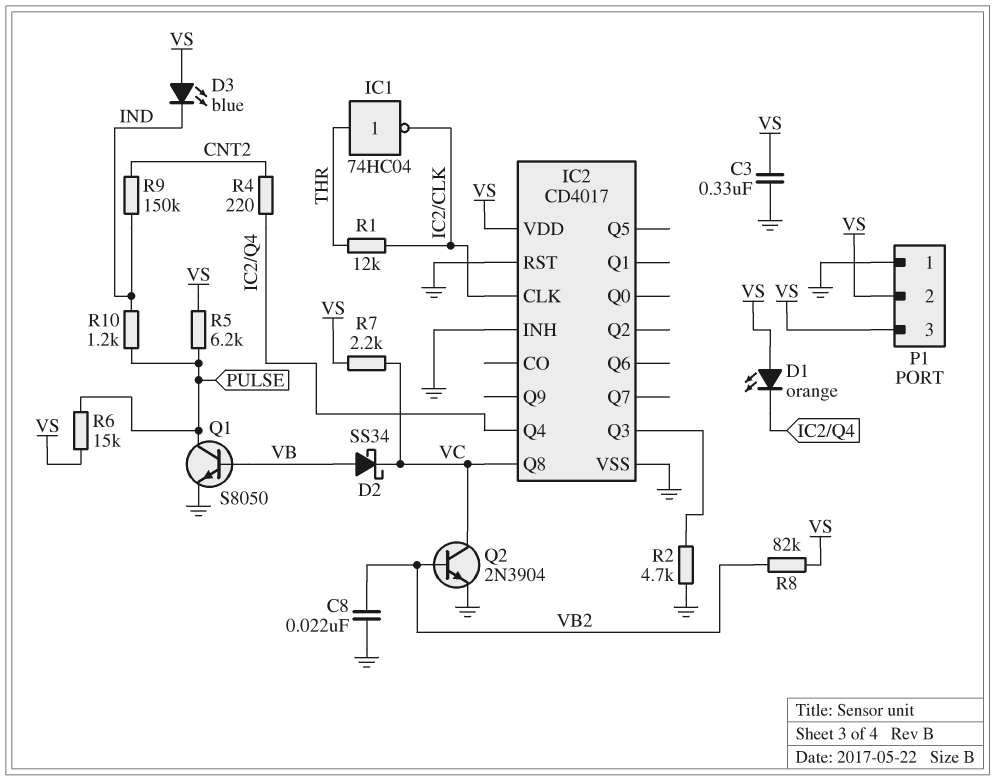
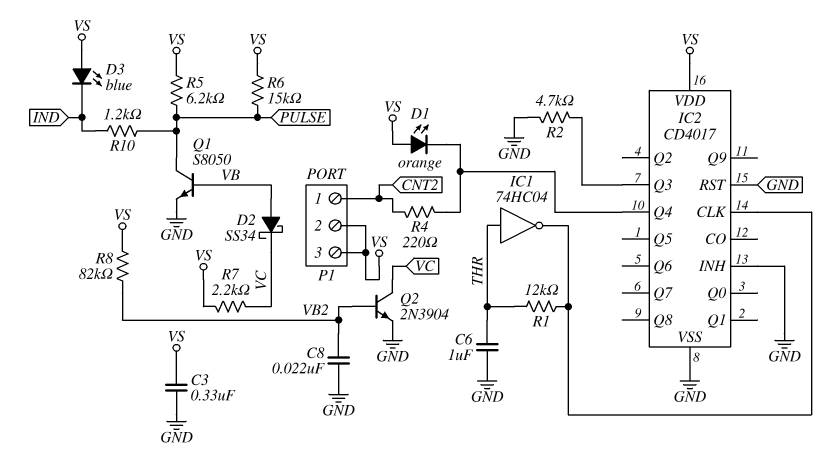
C6: none -> 1uF (GND, THR)
IC2 pin Q8: VC -> none
P1 pin 1: GND -> CNT2
R9: 150k (CNT2, IND) -> none

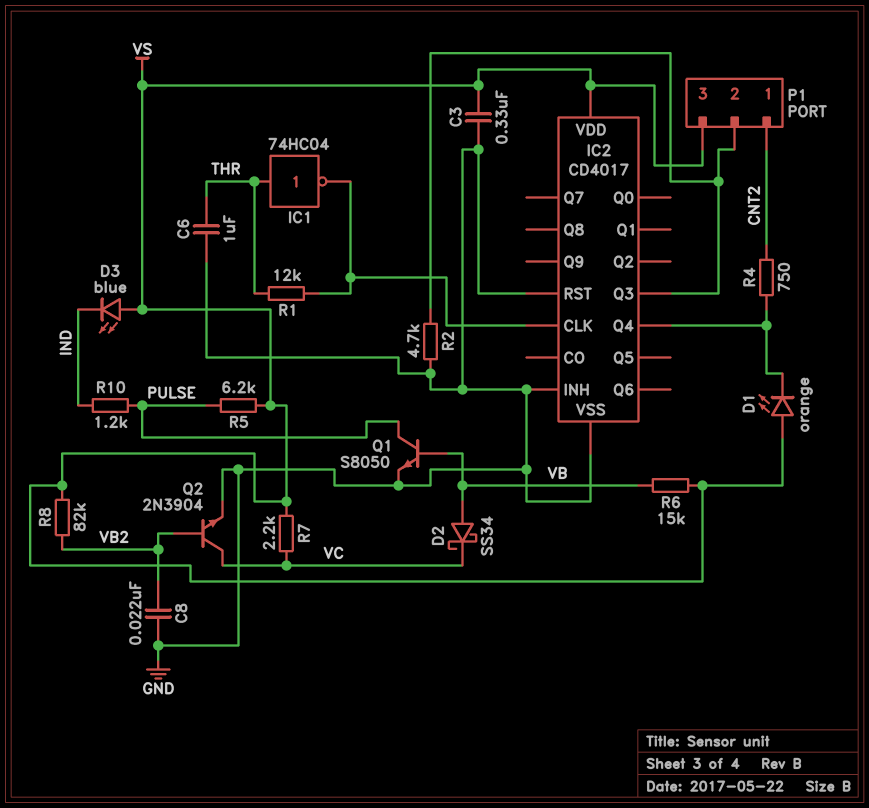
P1 pin 2: VS -> IC2/Q3
R4: 220 (CNT2, IC2/Q4) -> 750 (CNT2, IC2/Q4)
R6: 15k (PULSE, VS) -> 15k (VB, VS)

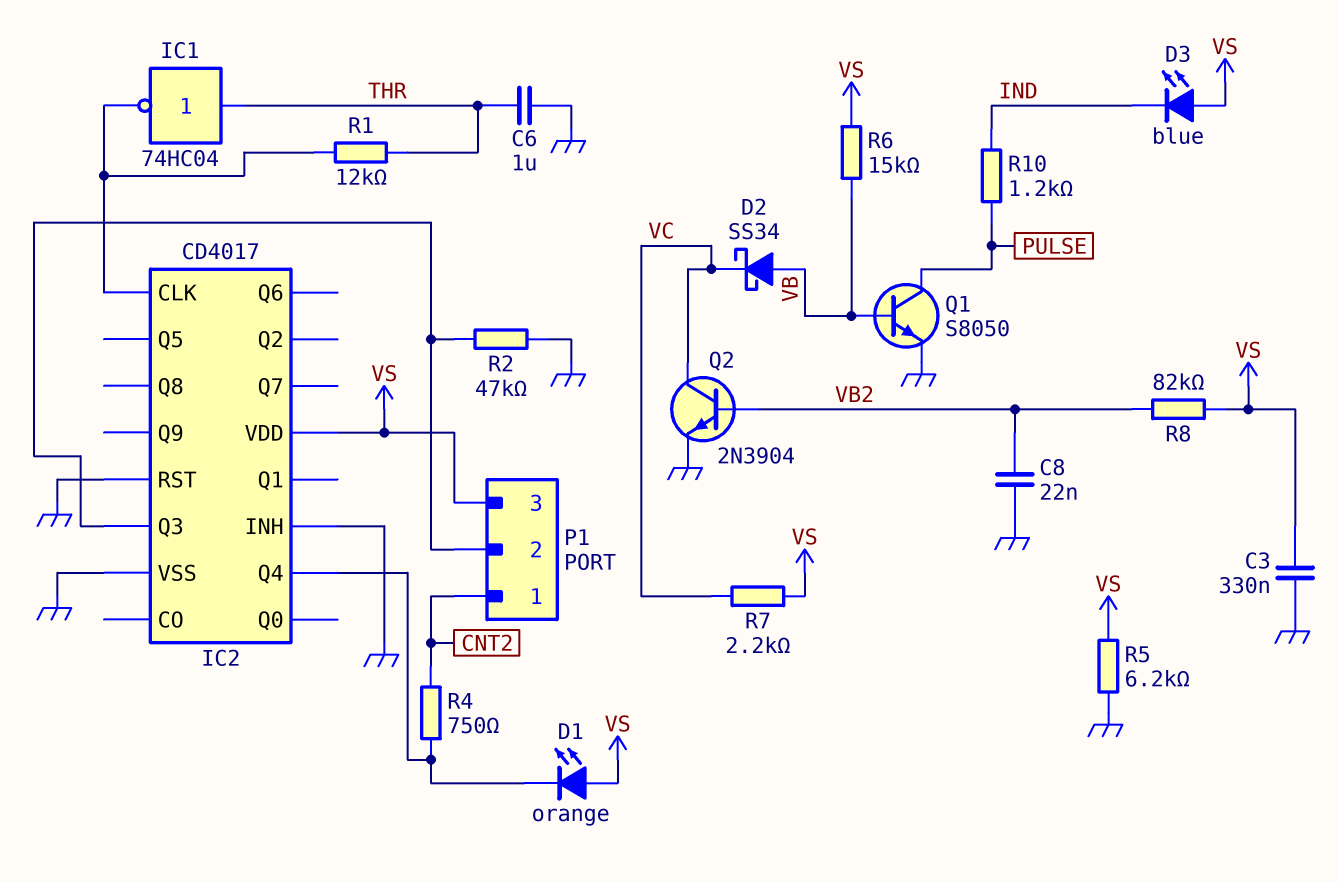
R2: 4.7k (GND, IC2/Q3) -> 47k (GND, IC2/Q3)
R5: 6.2k (PULSE, VS) -> 6.2k (GND, VS)

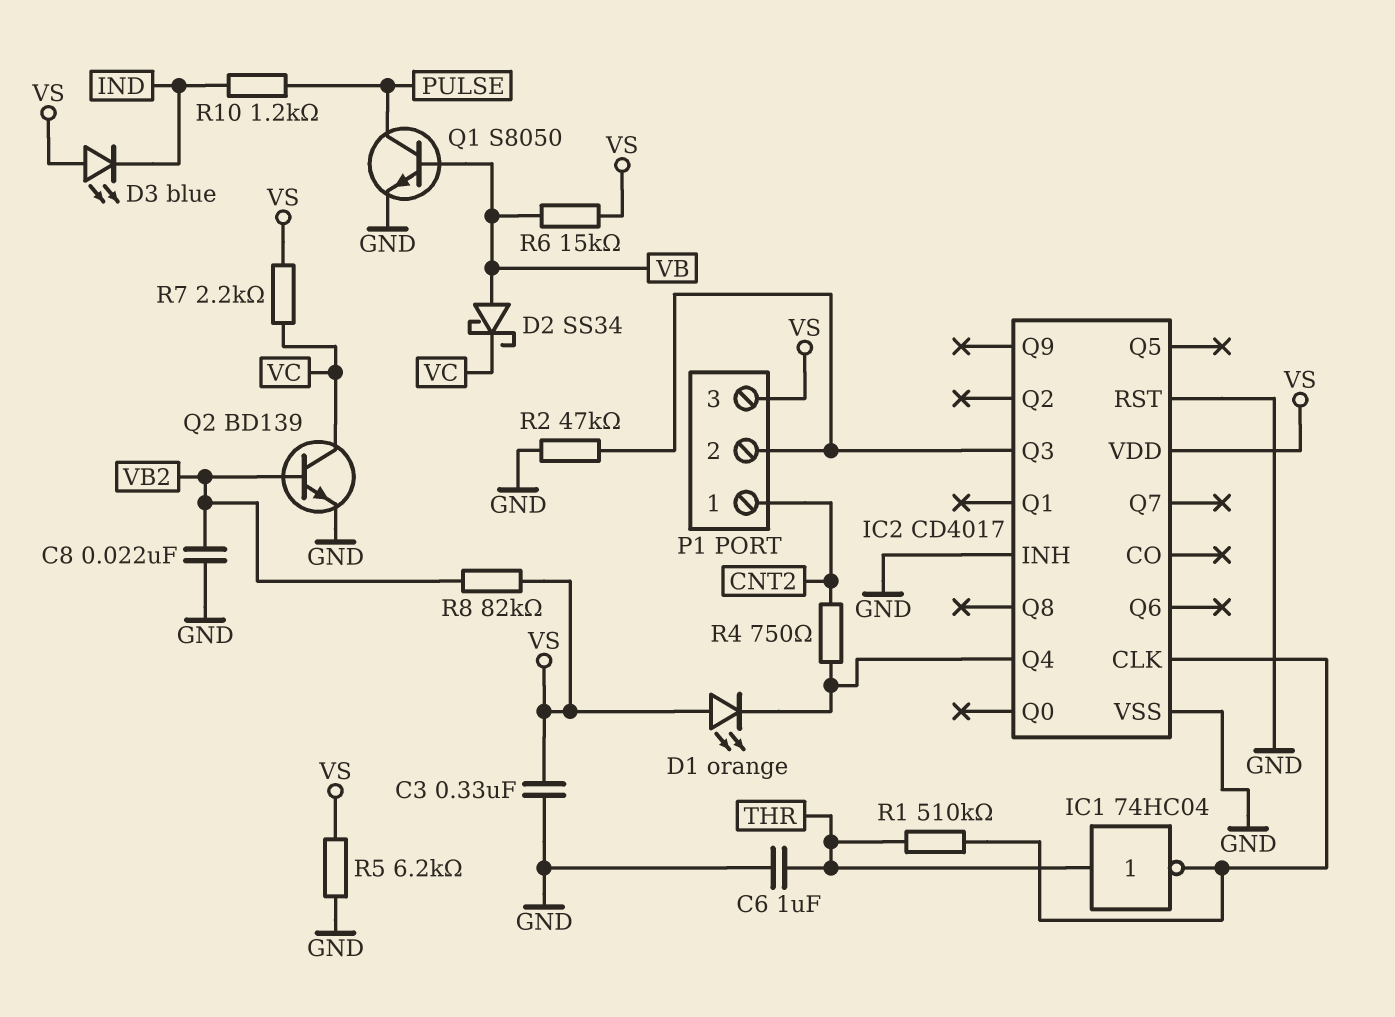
Q2: NPN 2N3904 (B VB2, C VC, E GND) -> NPN BD139 (B VB2, C VC, E GND)
R1: 12k (IC2/CLK, THR) -> 510k (IC2/CLK, THR)

